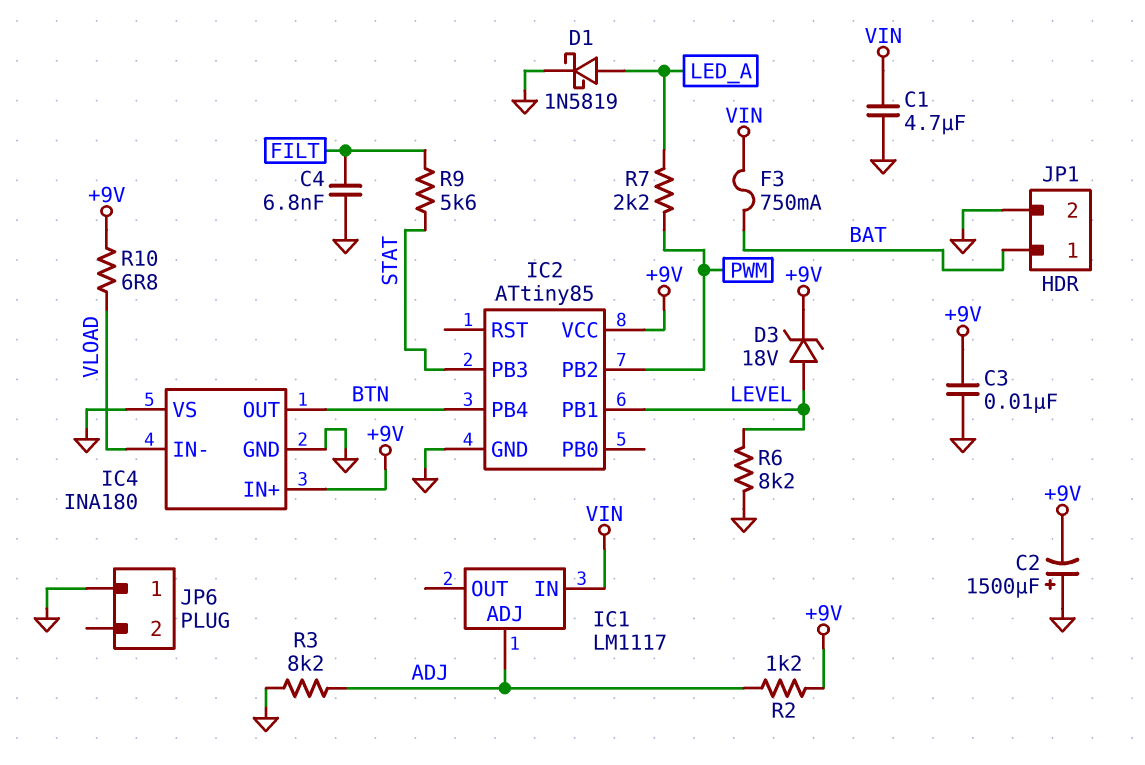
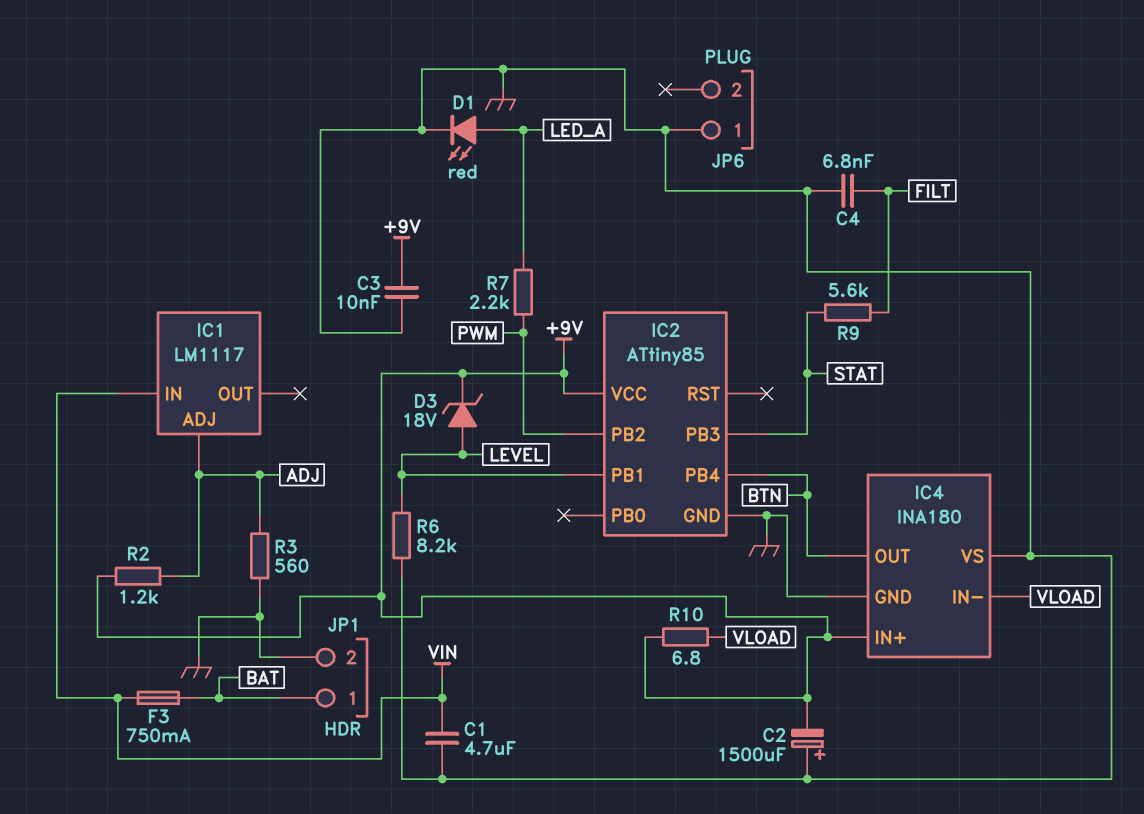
D1: schottky 1N5819 (A LED_A, K GND) -> LED red (A LED_A, K GND)
R3: 8.2k (ADJ, GND) -> 560 (ADJ, GND)

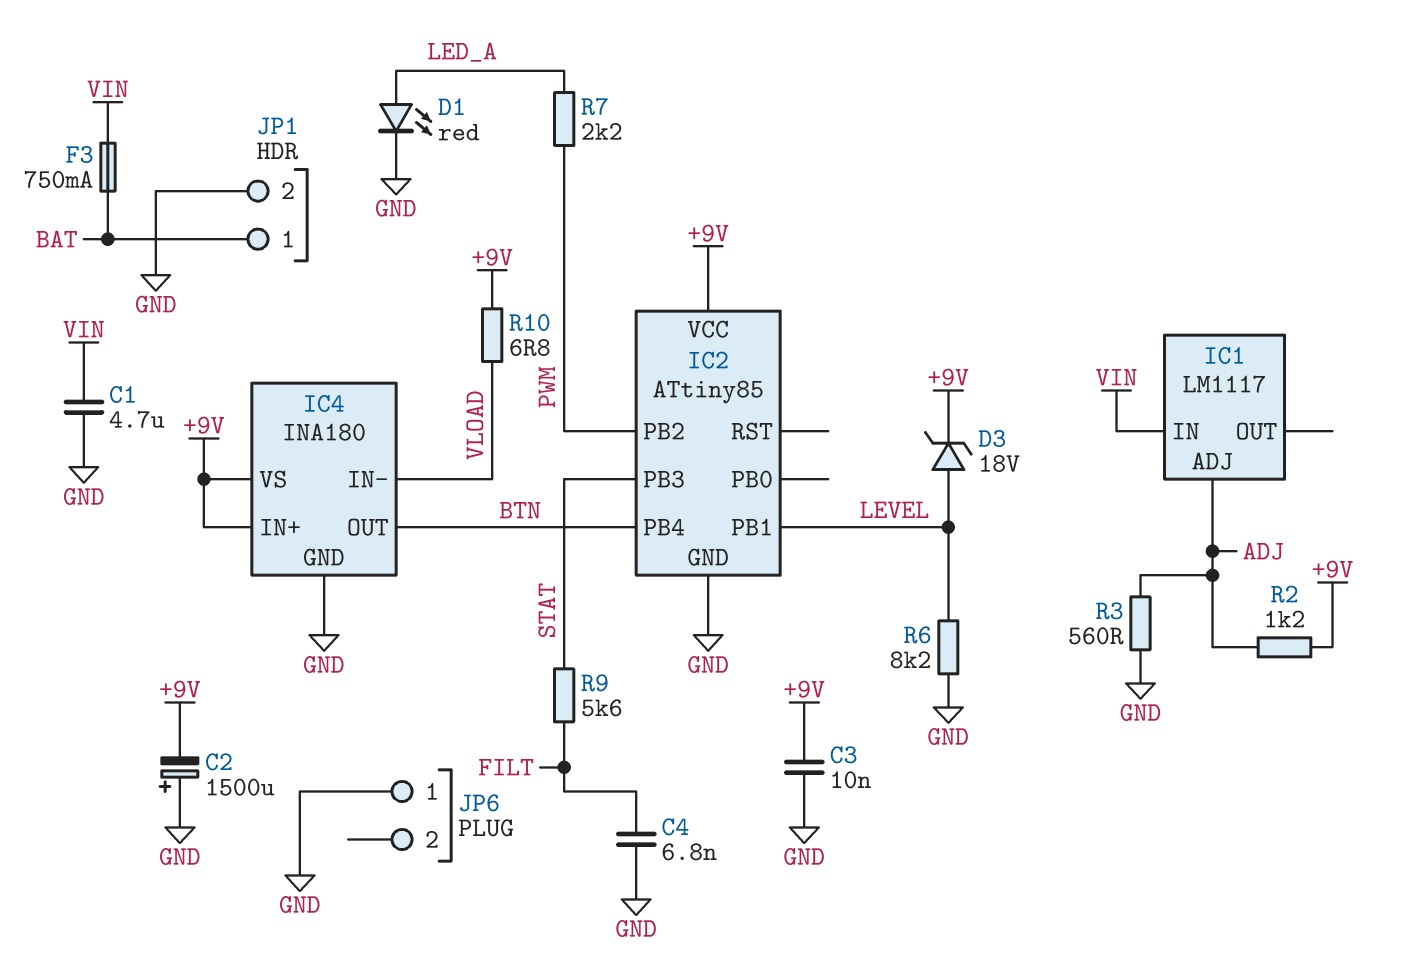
IC4 pin VS: GND -> +9V

